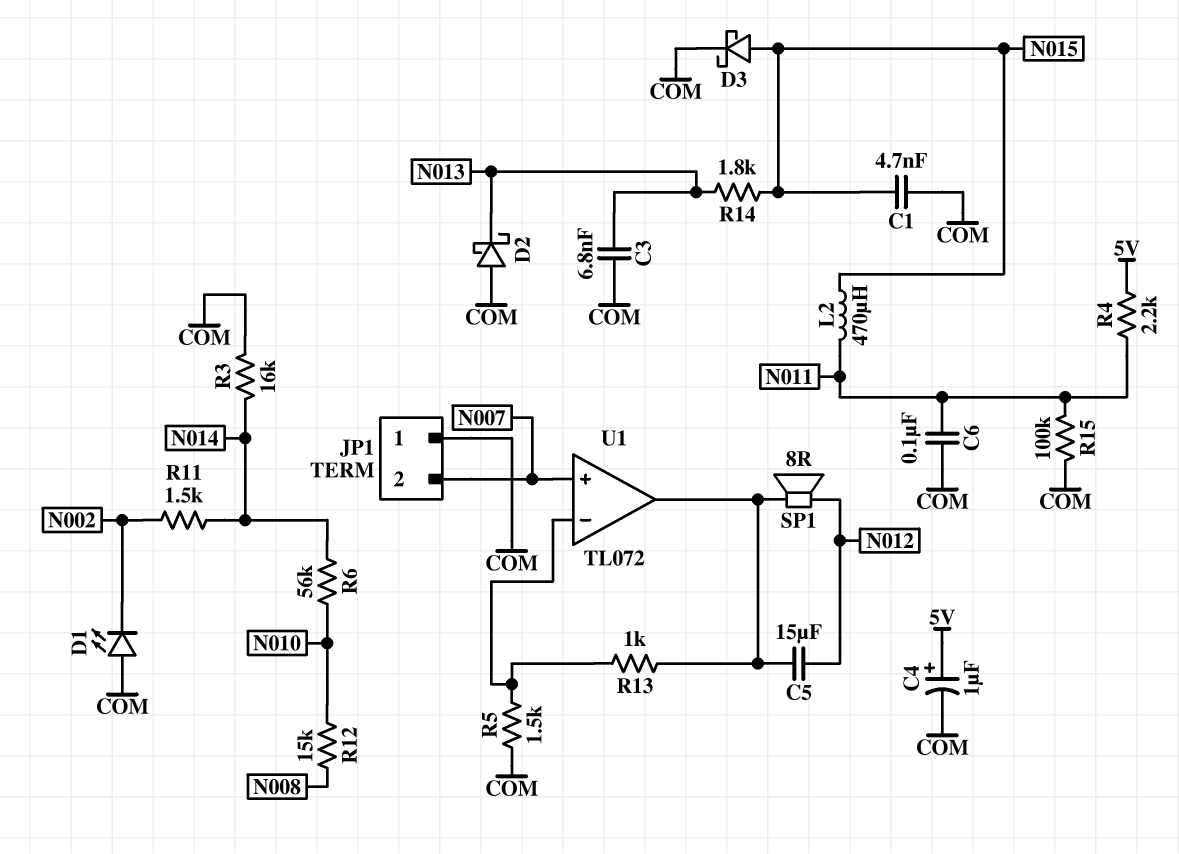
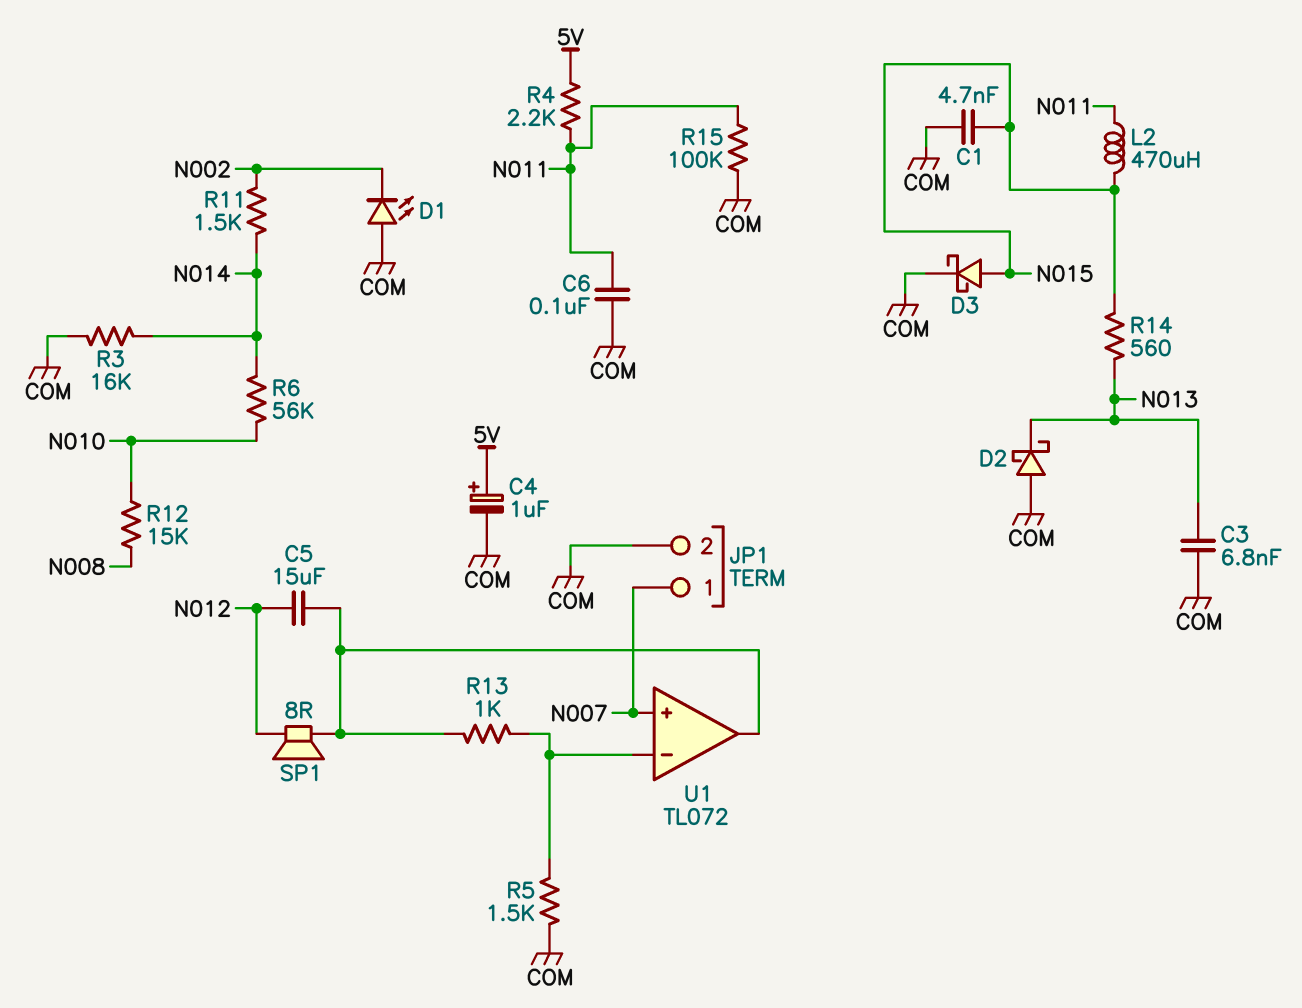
JP1 pin 1: COM -> N007
JP1 pin 2: N007 -> COM
R14: 1.8k (N013, N015) -> 560 (N013, N015)

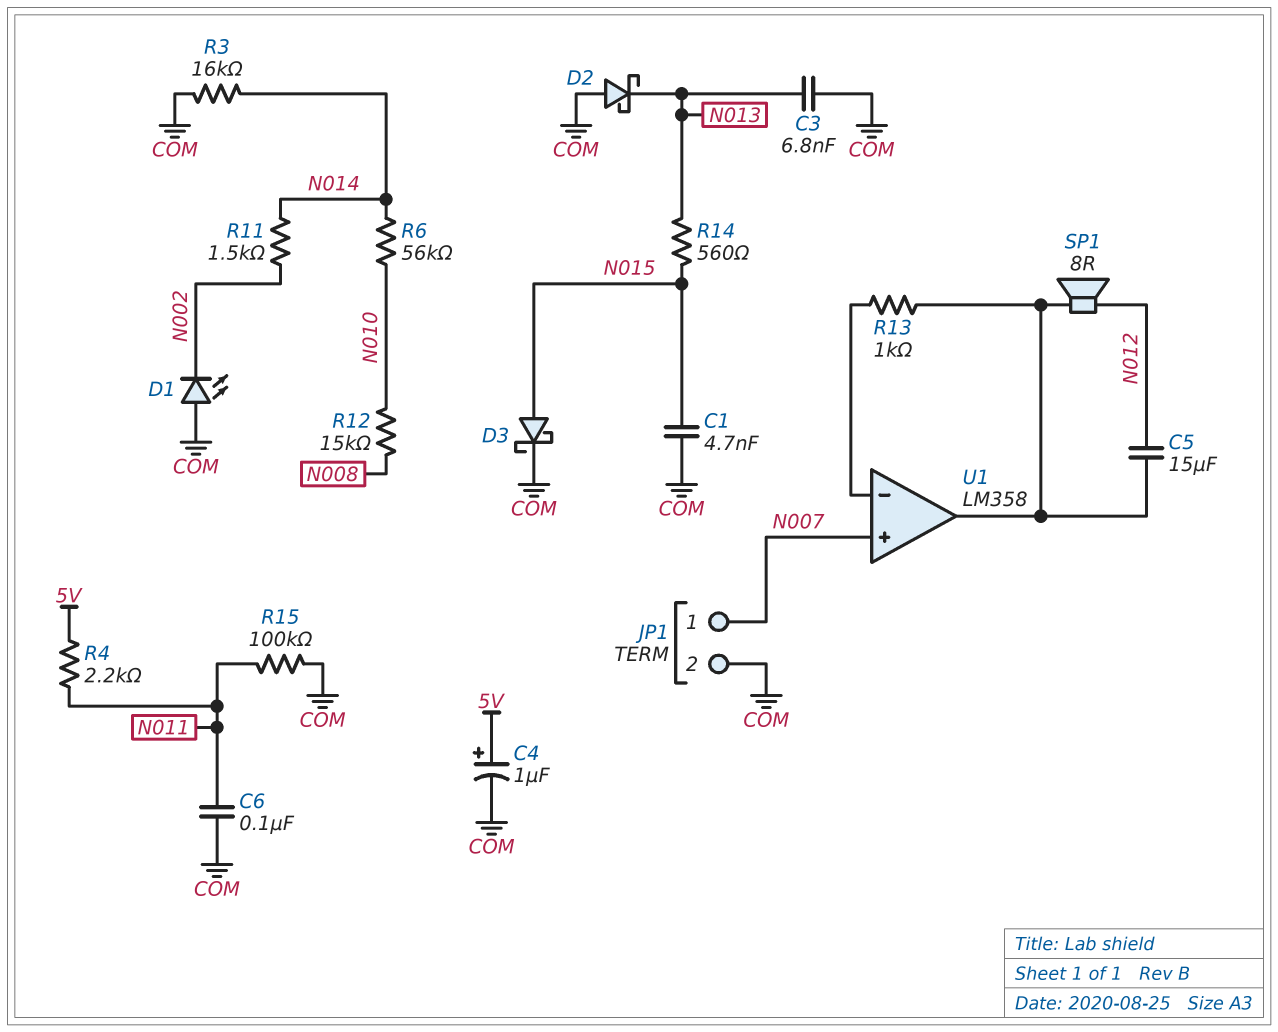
L2: 470uH (N011, N015) -> none
R5: 1.5k (COM, U1/in-) -> none
U1: TL072 -> LM358

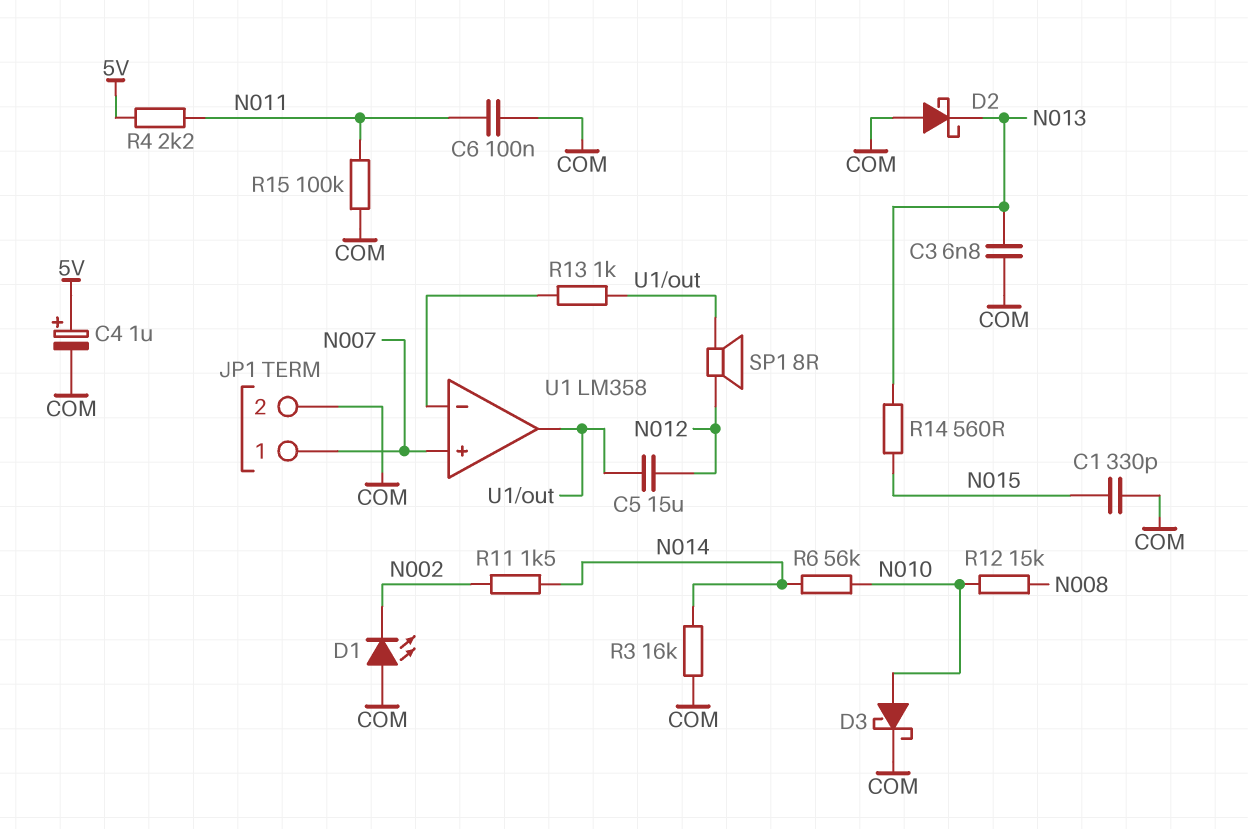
C1: 4.7nF (COM, N015) -> 330pF (COM, N015)
D3: schottky (A N015, K COM) -> schottky (A N010, K COM)

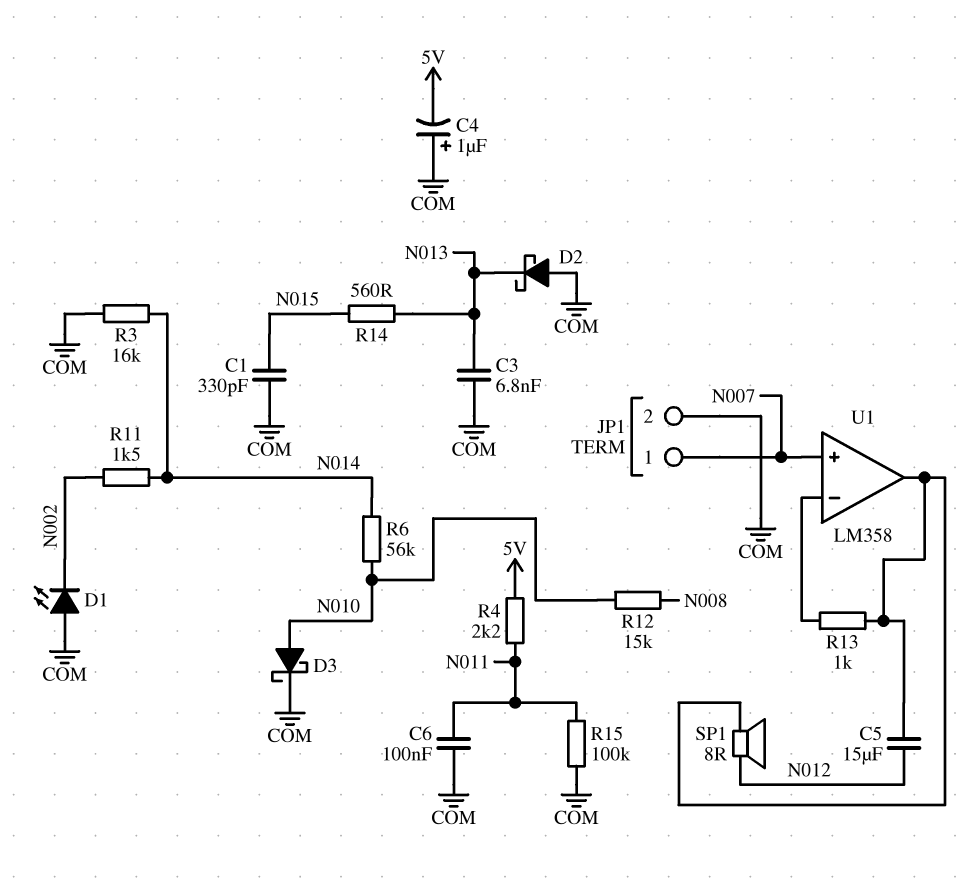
C4: 1uF (plus 5V, minus COM) -> 1uF (plus COM, minus 5V)

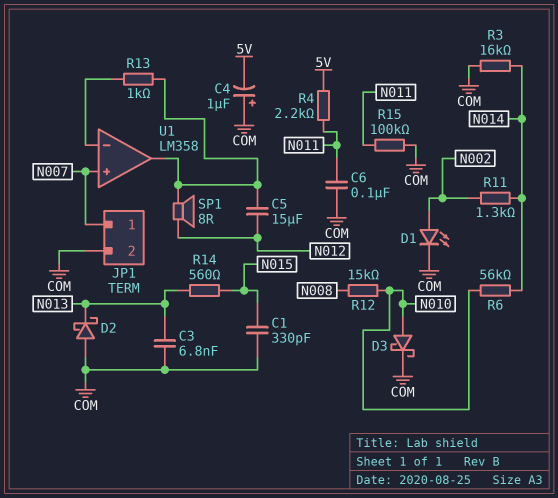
D1: LED (A COM, K N002) -> LED (A N002, K COM)
R11: 1.5k (N002, N014) -> 1.3k (N002, N014)

